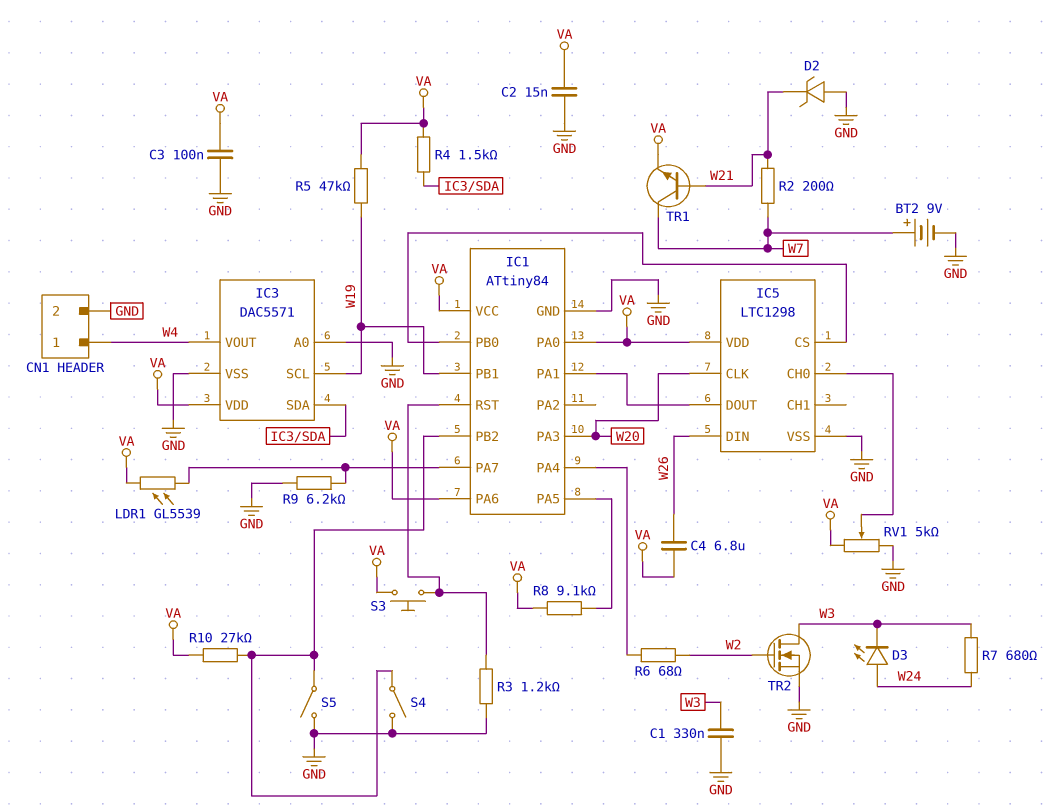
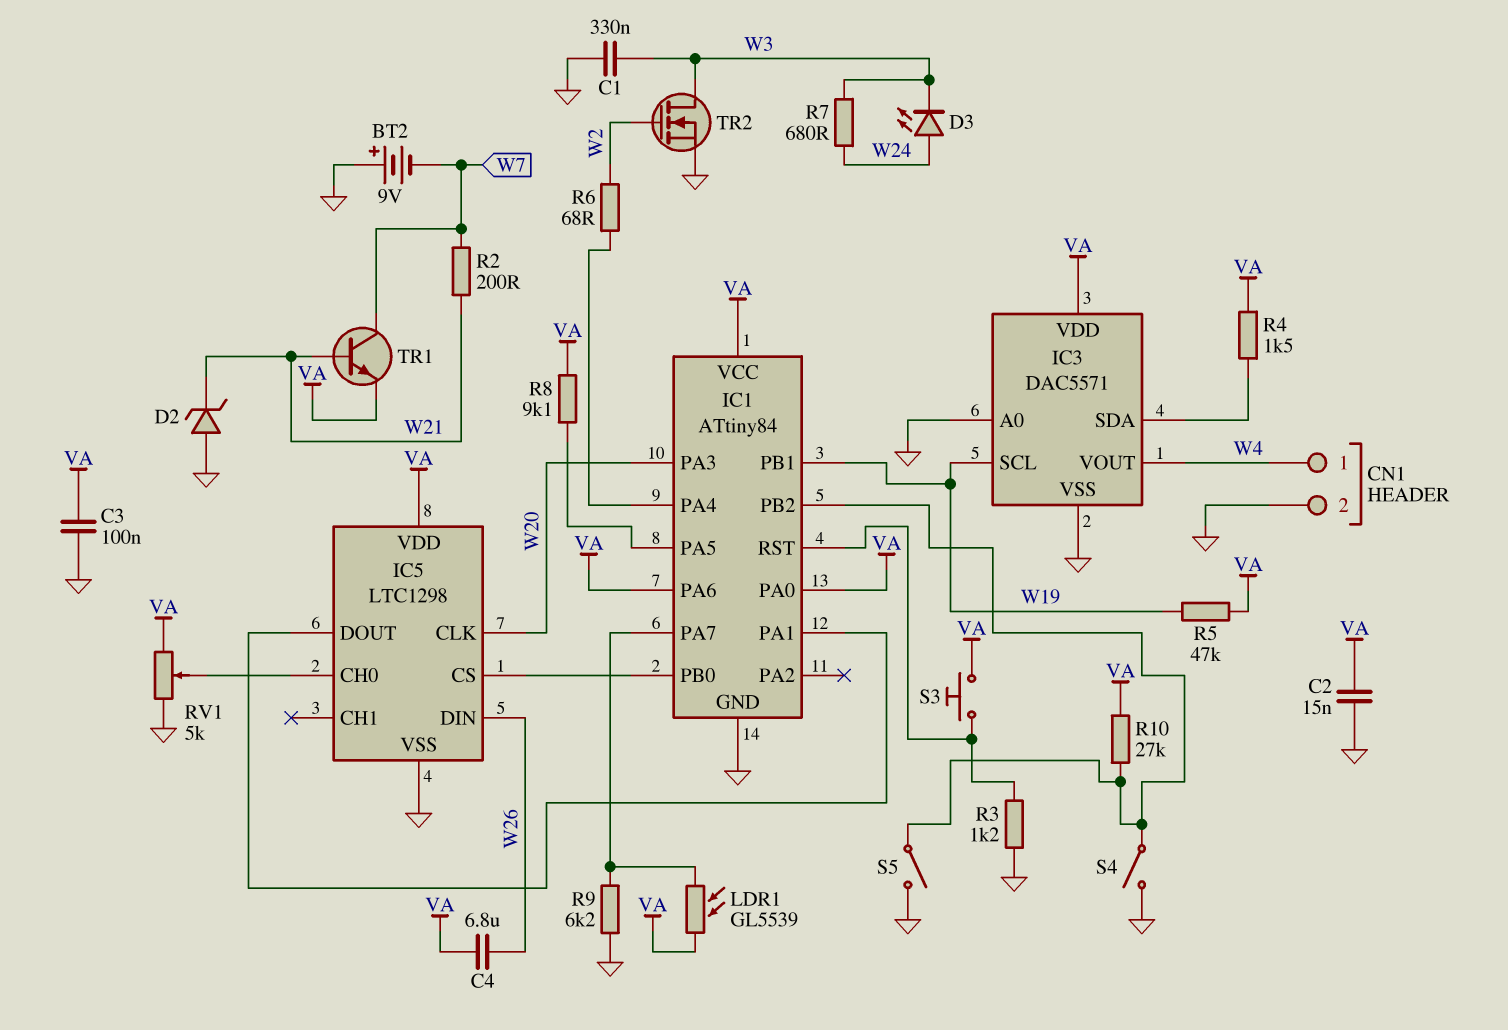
BT2: 9V (plus W7, minus GND) -> 9V (plus GND, minus W7)

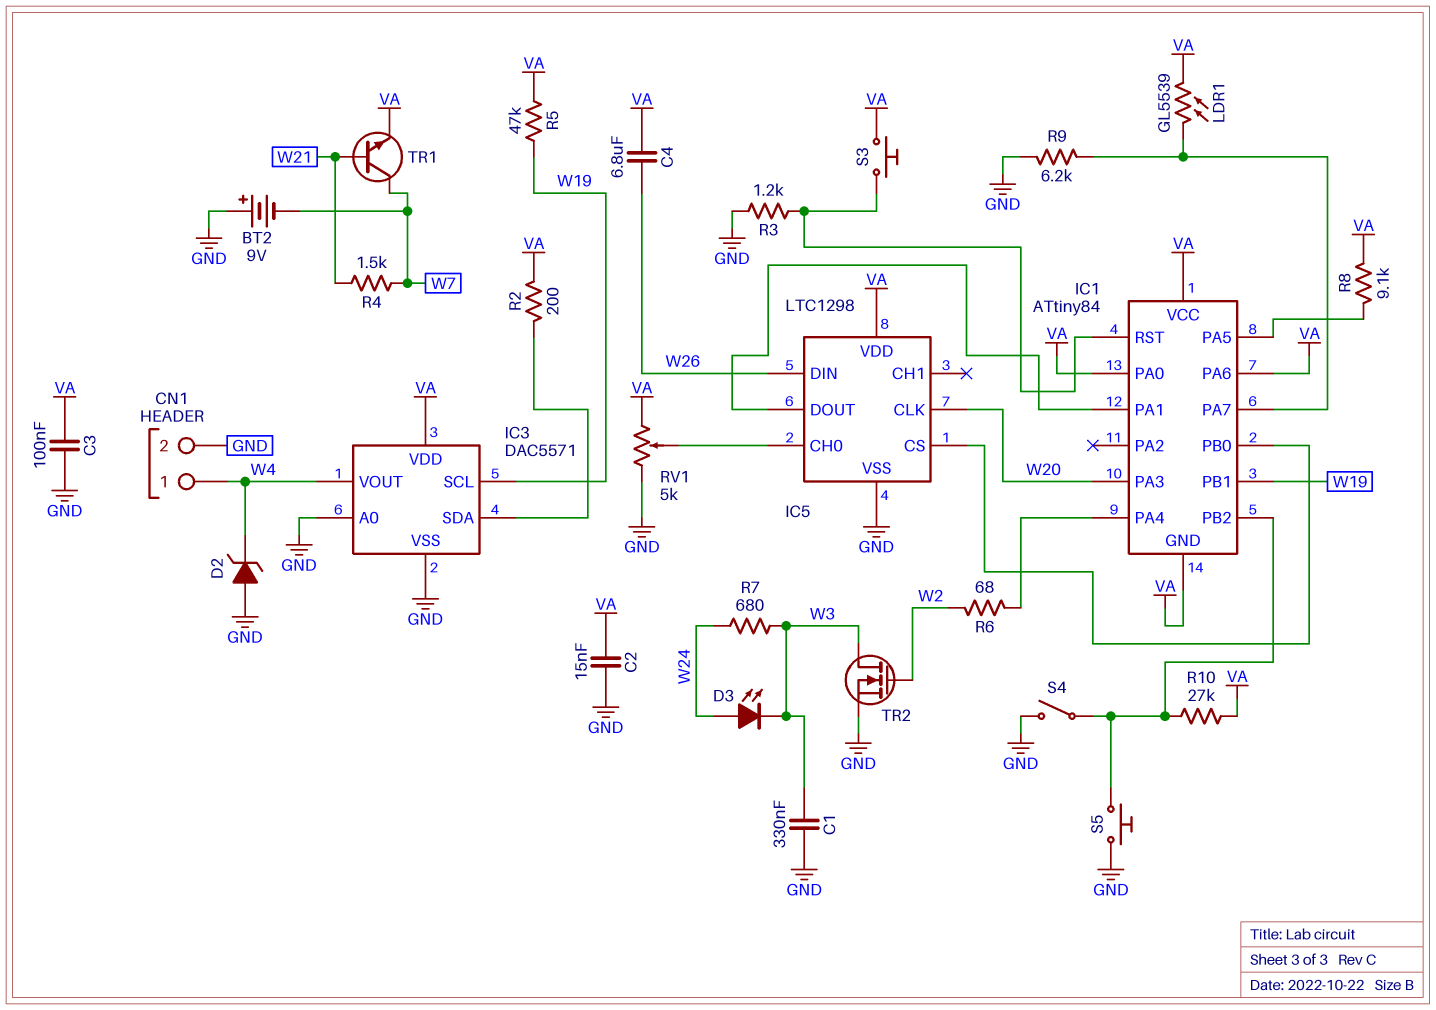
D2: zener (A GND, K W21) -> zener (A GND, K W4)
IC1 pin GND: GND -> VA
R2: 200 (W7, W21) -> 200 (IC3/SDA, VA)
R4: 1.5k (IC3/SDA, VA) -> 1.5k (W7, W21)
S5: switch (GND, IC1/PB2) -> button (GND, IC1/PB2)

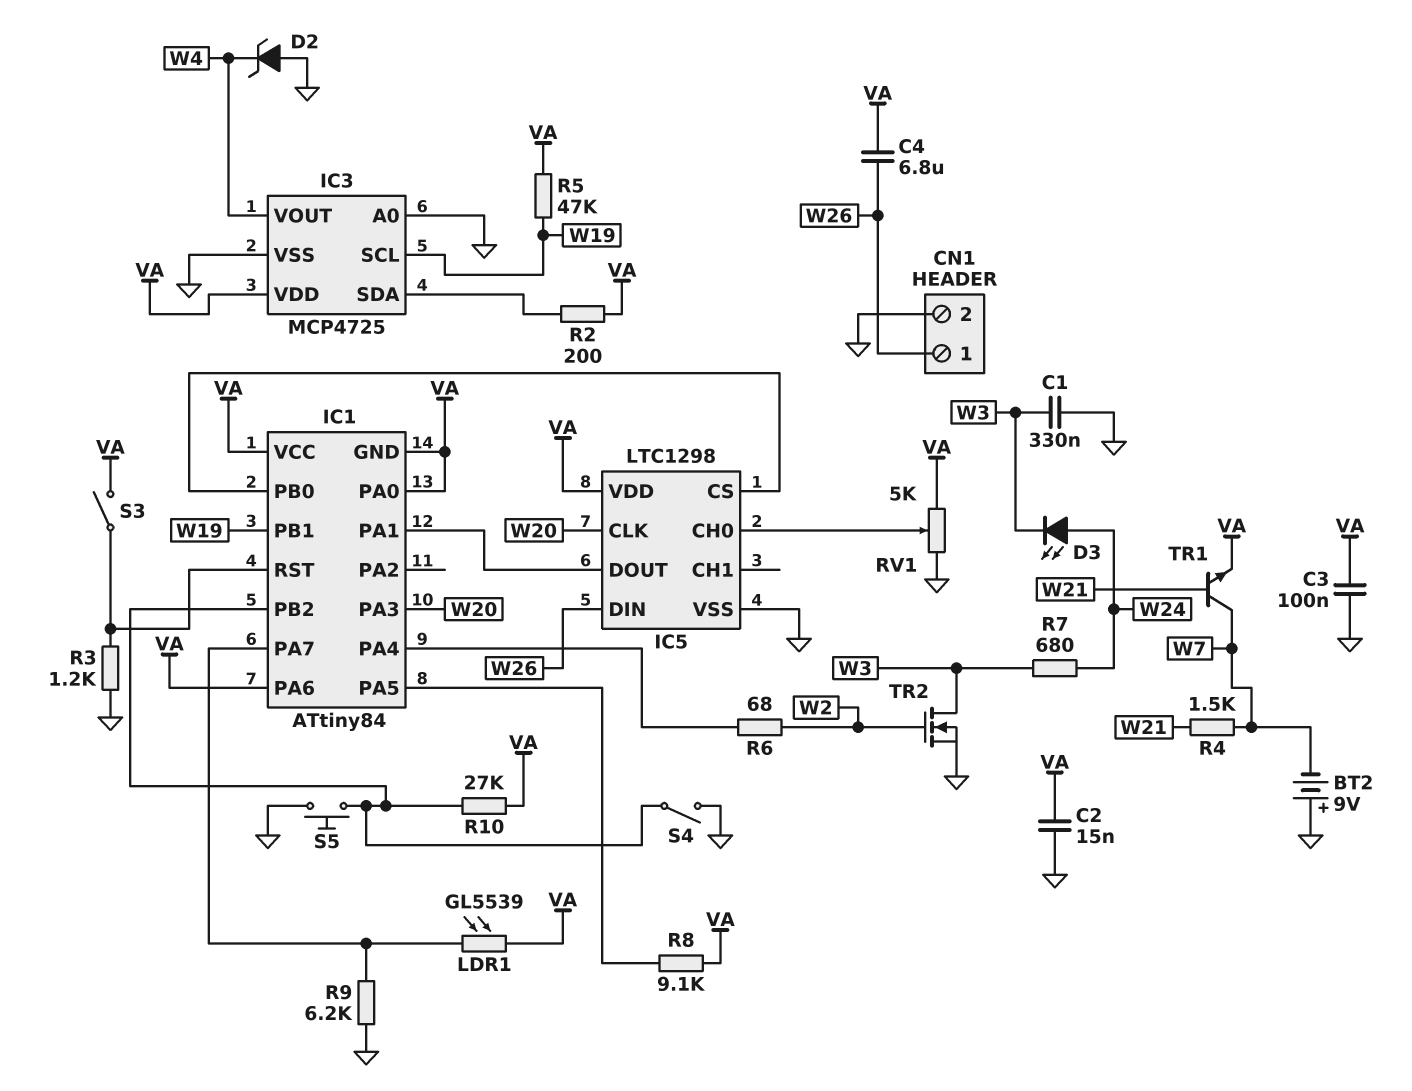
CN1 pin 1: W4 -> W26
IC3: DAC5571 -> MCP4725
S3: button (IC1/RST, VA) -> switch (IC1/RST, VA)

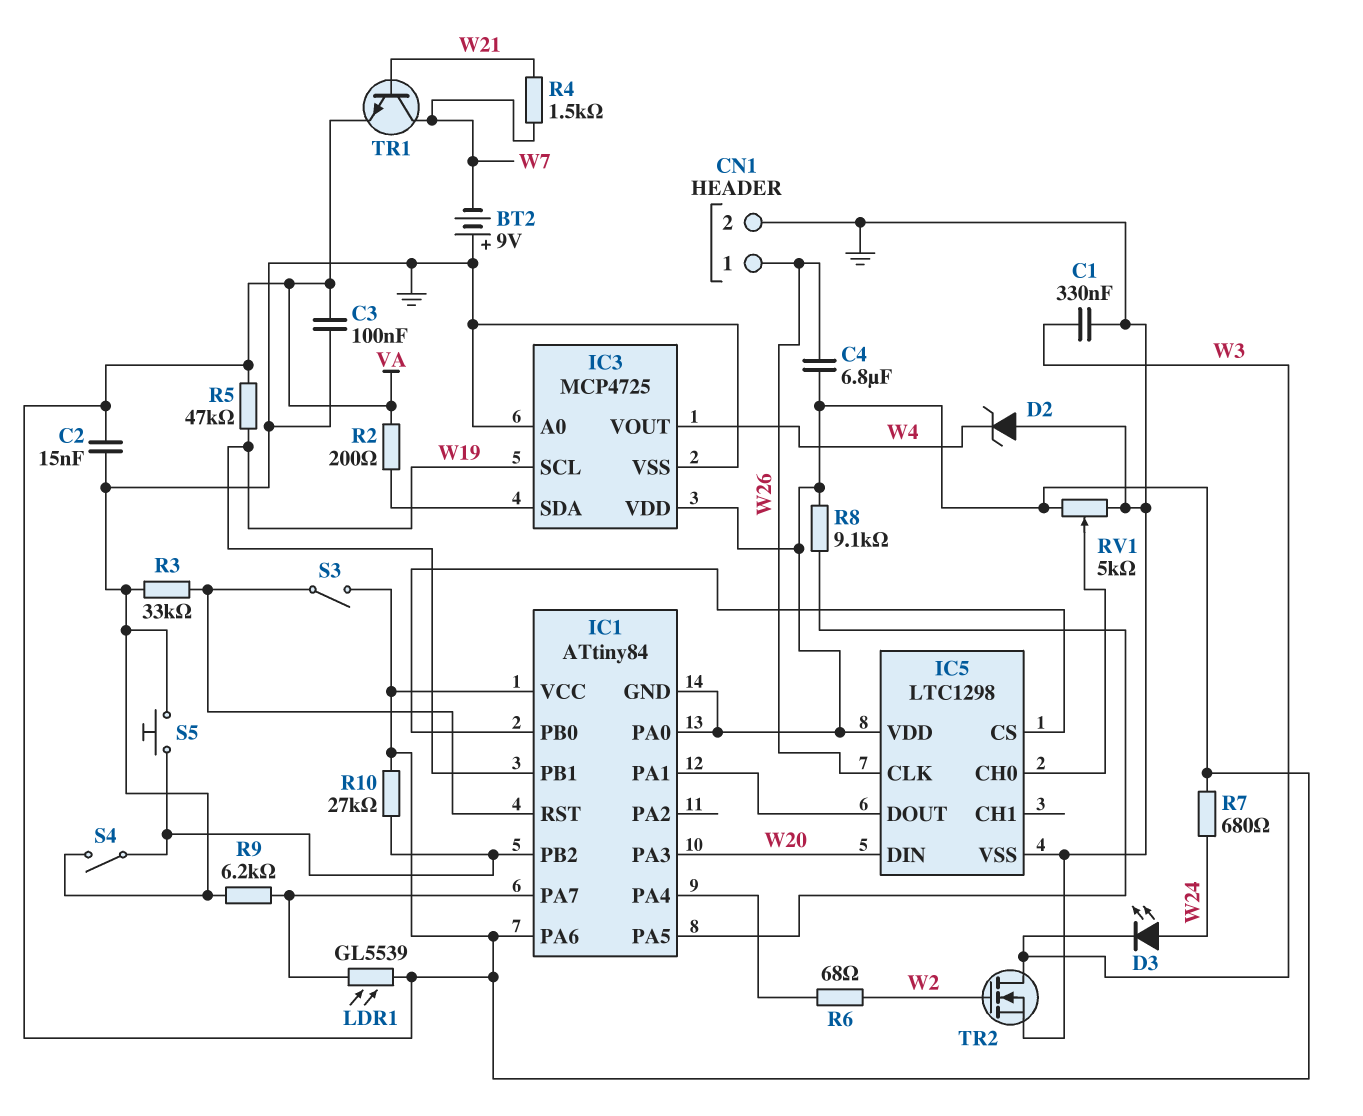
IC5 pin CLK: W20 -> W26
IC5 pin DIN: W26 -> W20
R3: 1.2k (GND, IC1/RST) -> 33k (GND, IC1/RST)
R7: 680 (W3, W24) -> 680 (VA, W24)

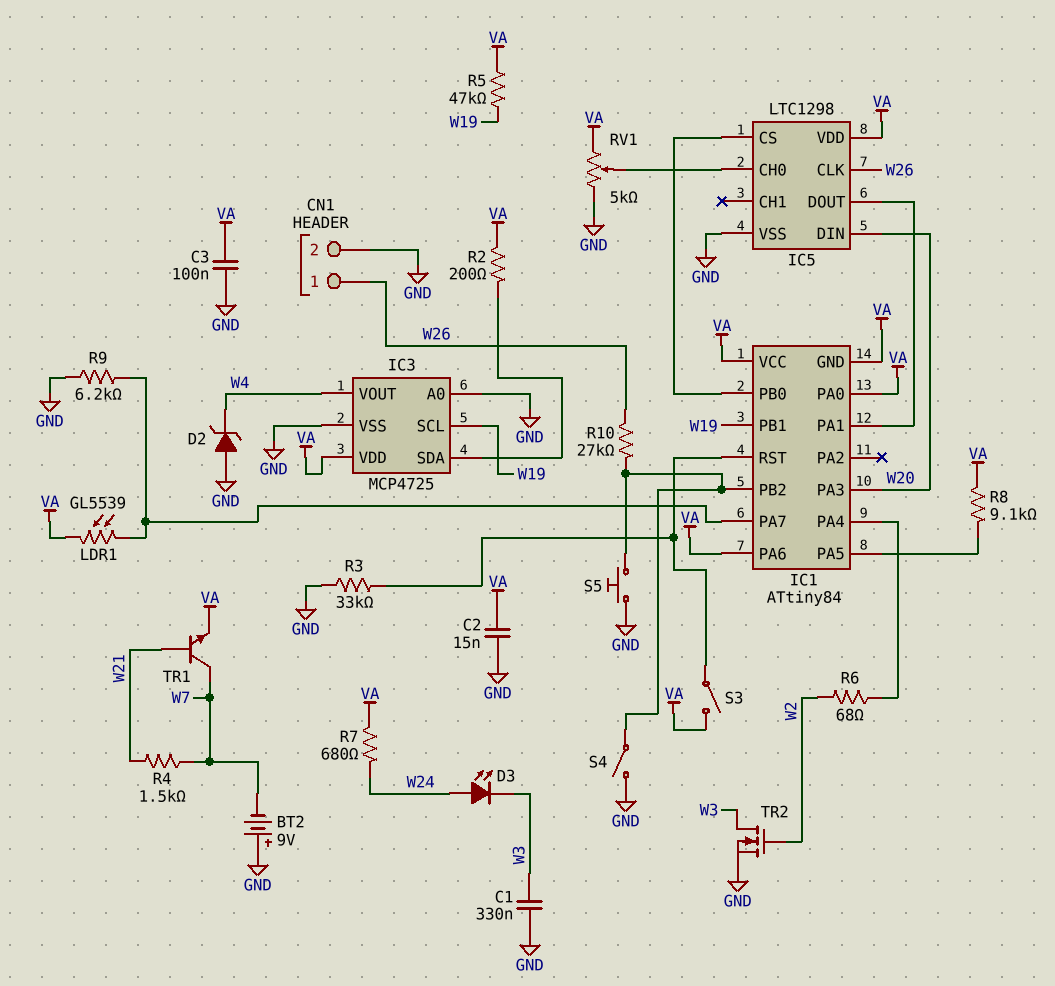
C4: 6.8uF (VA, W26) -> none
R10: 27k (IC1/PB2, VA) -> 27k (IC1/PB2, W26)

